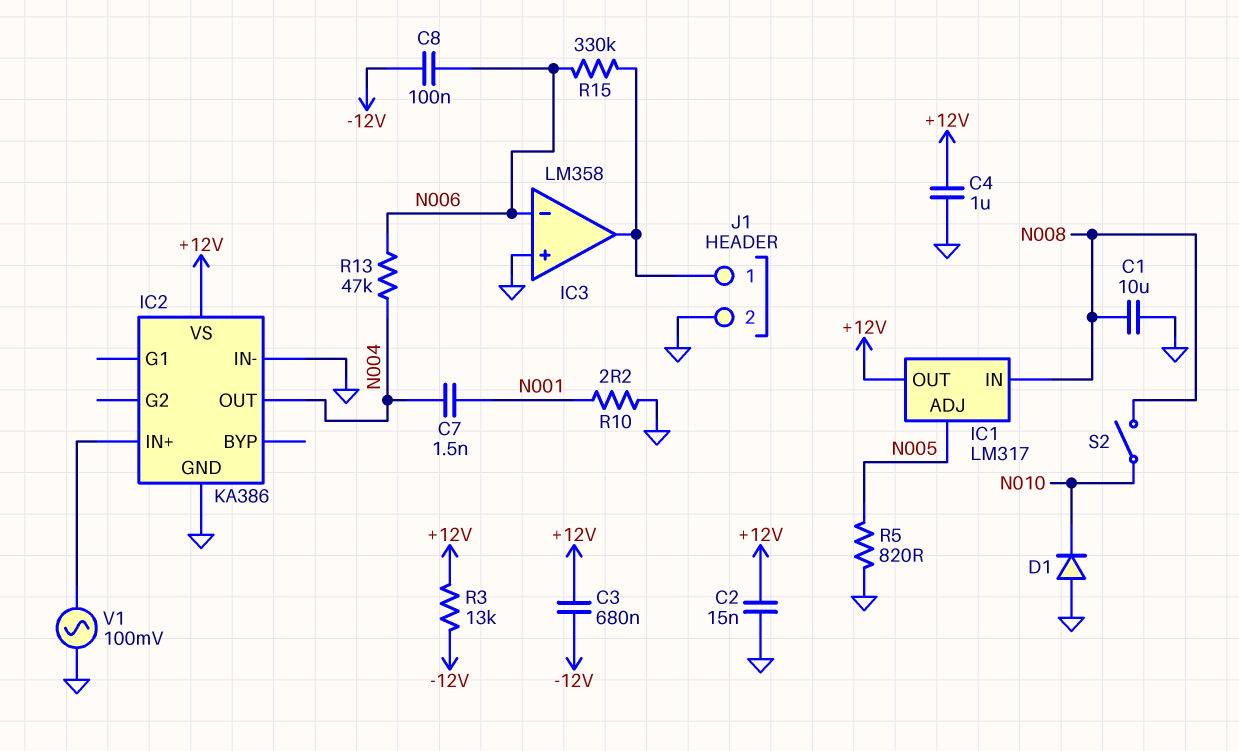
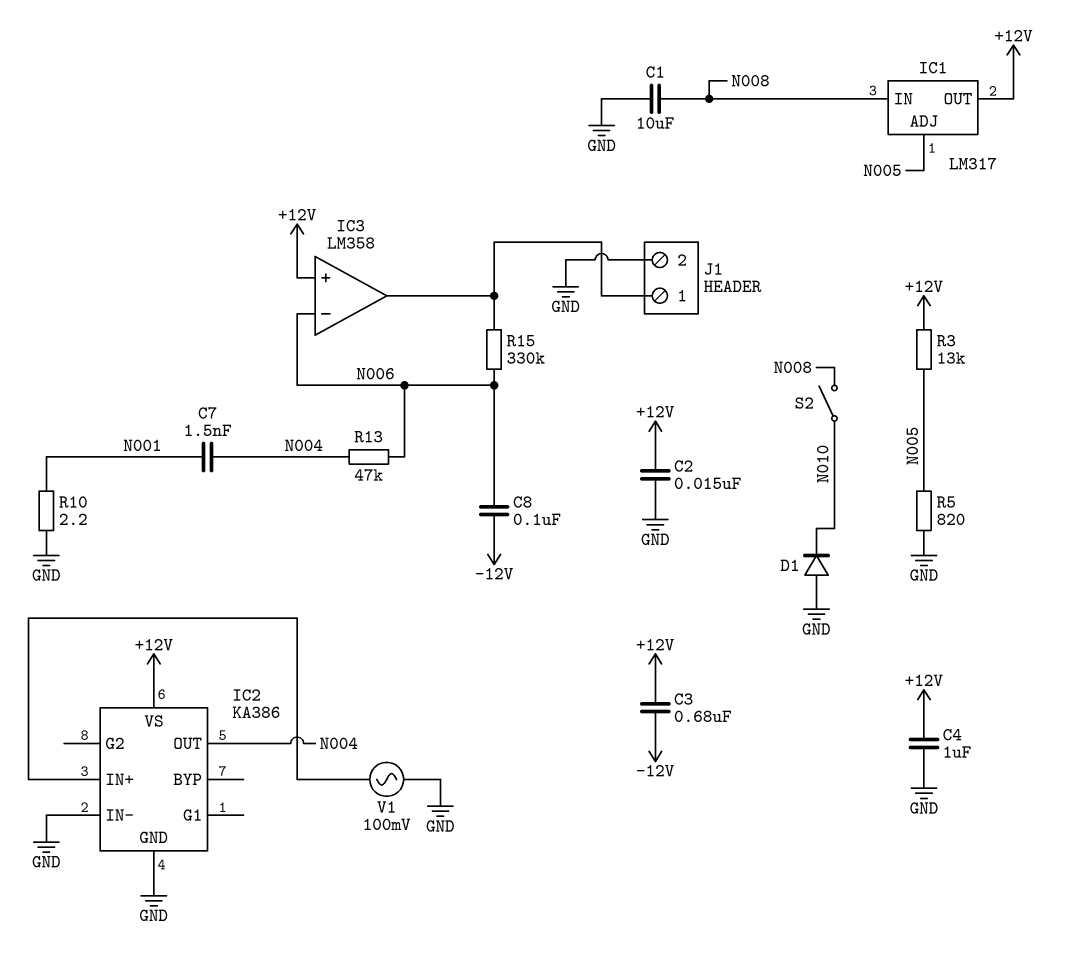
IC3 pin in+: GND -> +12V
R3: 13k (+12V, -12V) -> 13k (+12V, N005)

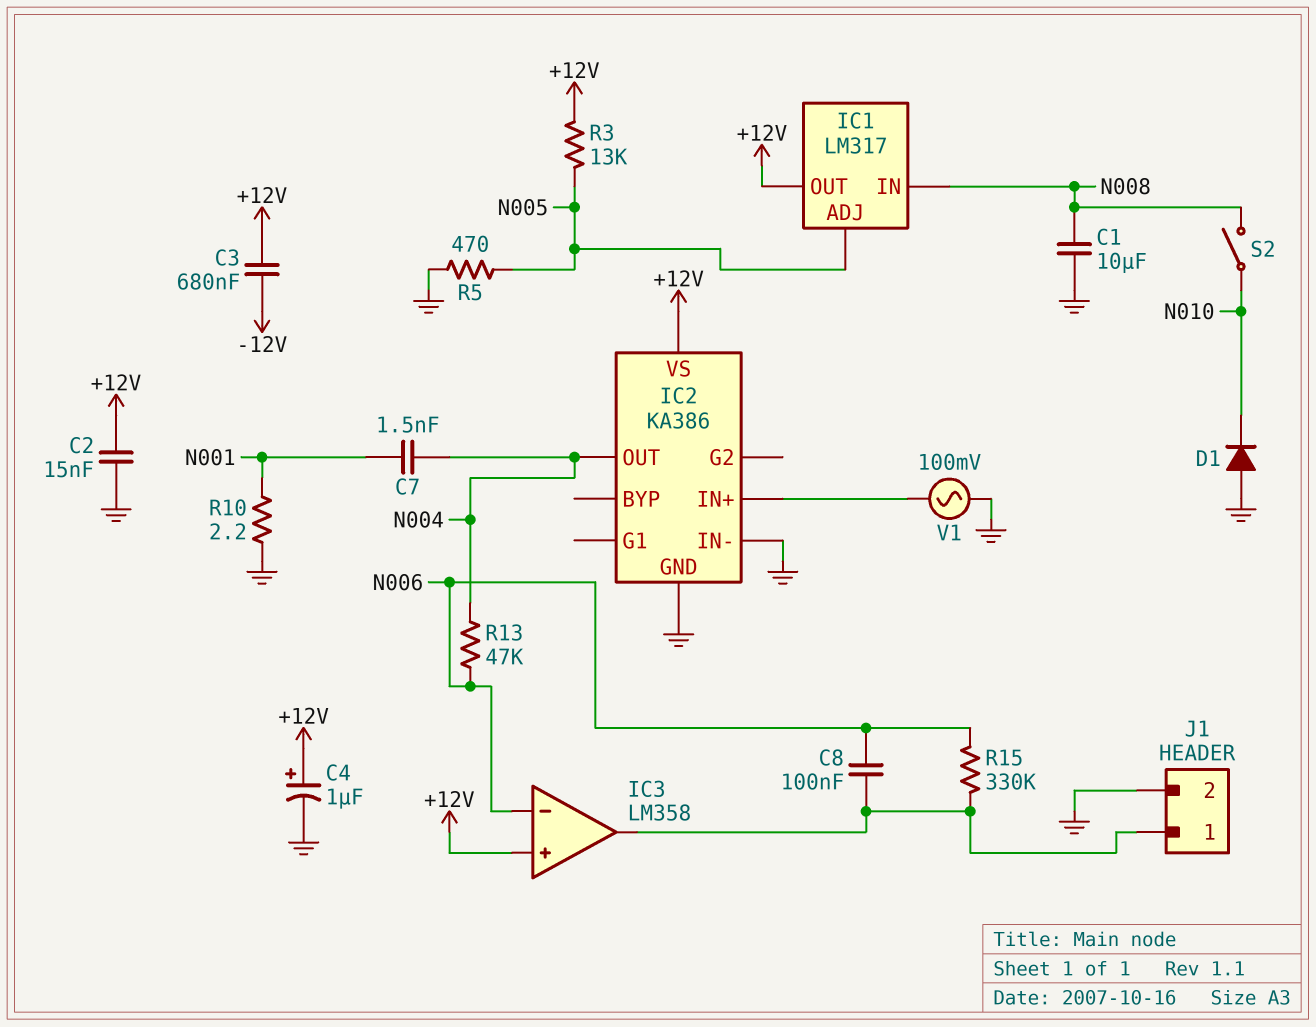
C4: 1uF (+12V, GND) -> 1uF (plus +12V, minus GND)
C8: 100nF (-12V, N006) -> 100nF (IC3/out, N006)
R5: 820 (GND, N005) -> 470 (GND, N005)

